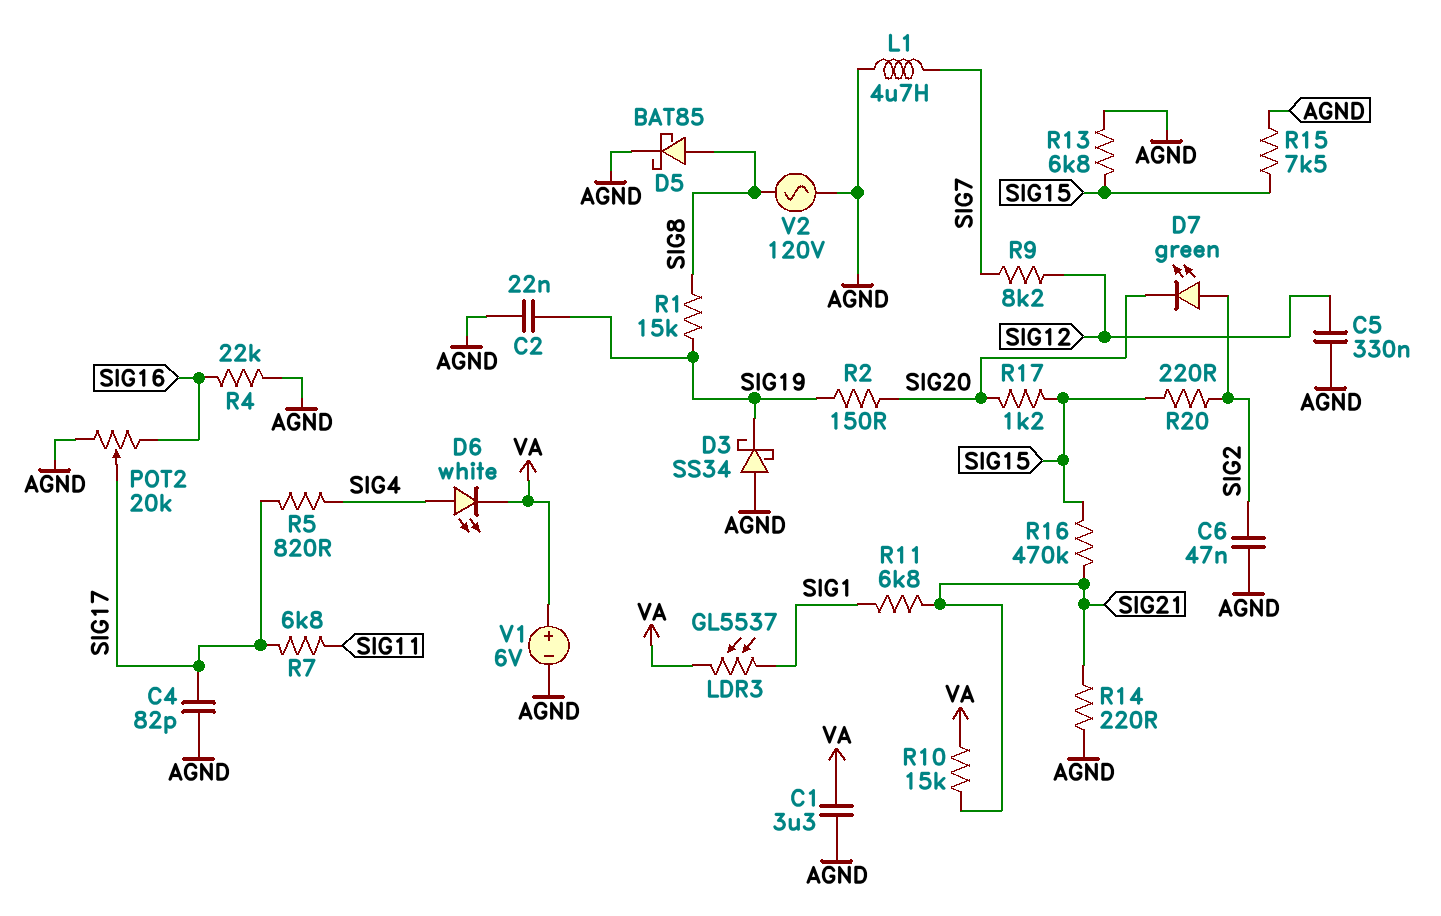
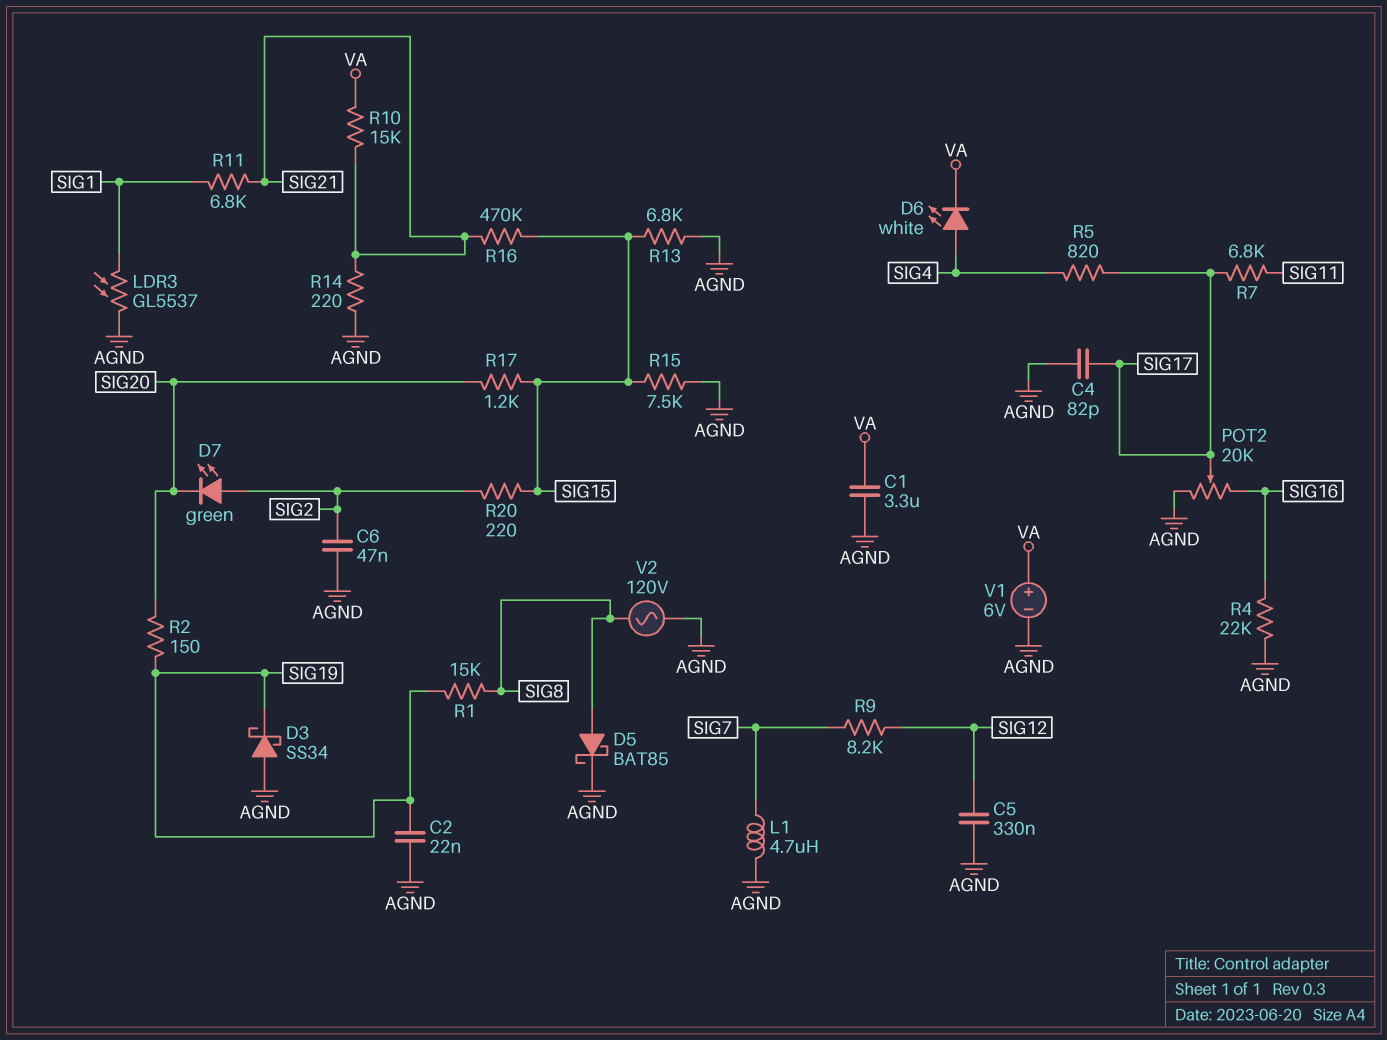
LDR3: GL5537 (SIG1, VA) -> GL5537 (AGND, SIG1)

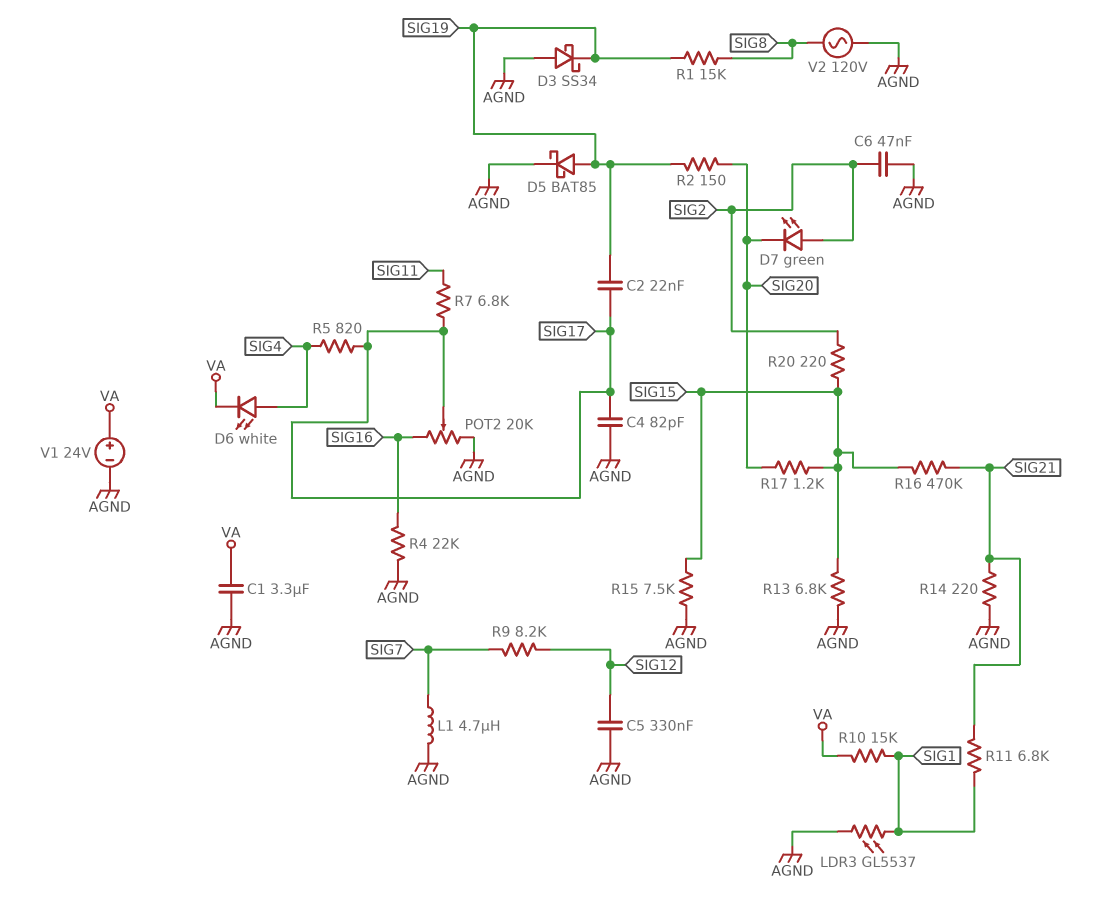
C2: 22nF (AGND, SIG19) -> 22nF (SIG17, SIG19)
D5: schottky BAT85 (A SIG8, K AGND) -> schottky BAT85 (A SIG19, K AGND)
R10: 15k (SIG21, VA) -> 15k (SIG1, VA)
V1: 6V (plus VA, minus AGND) -> 24V (plus VA, minus AGND)

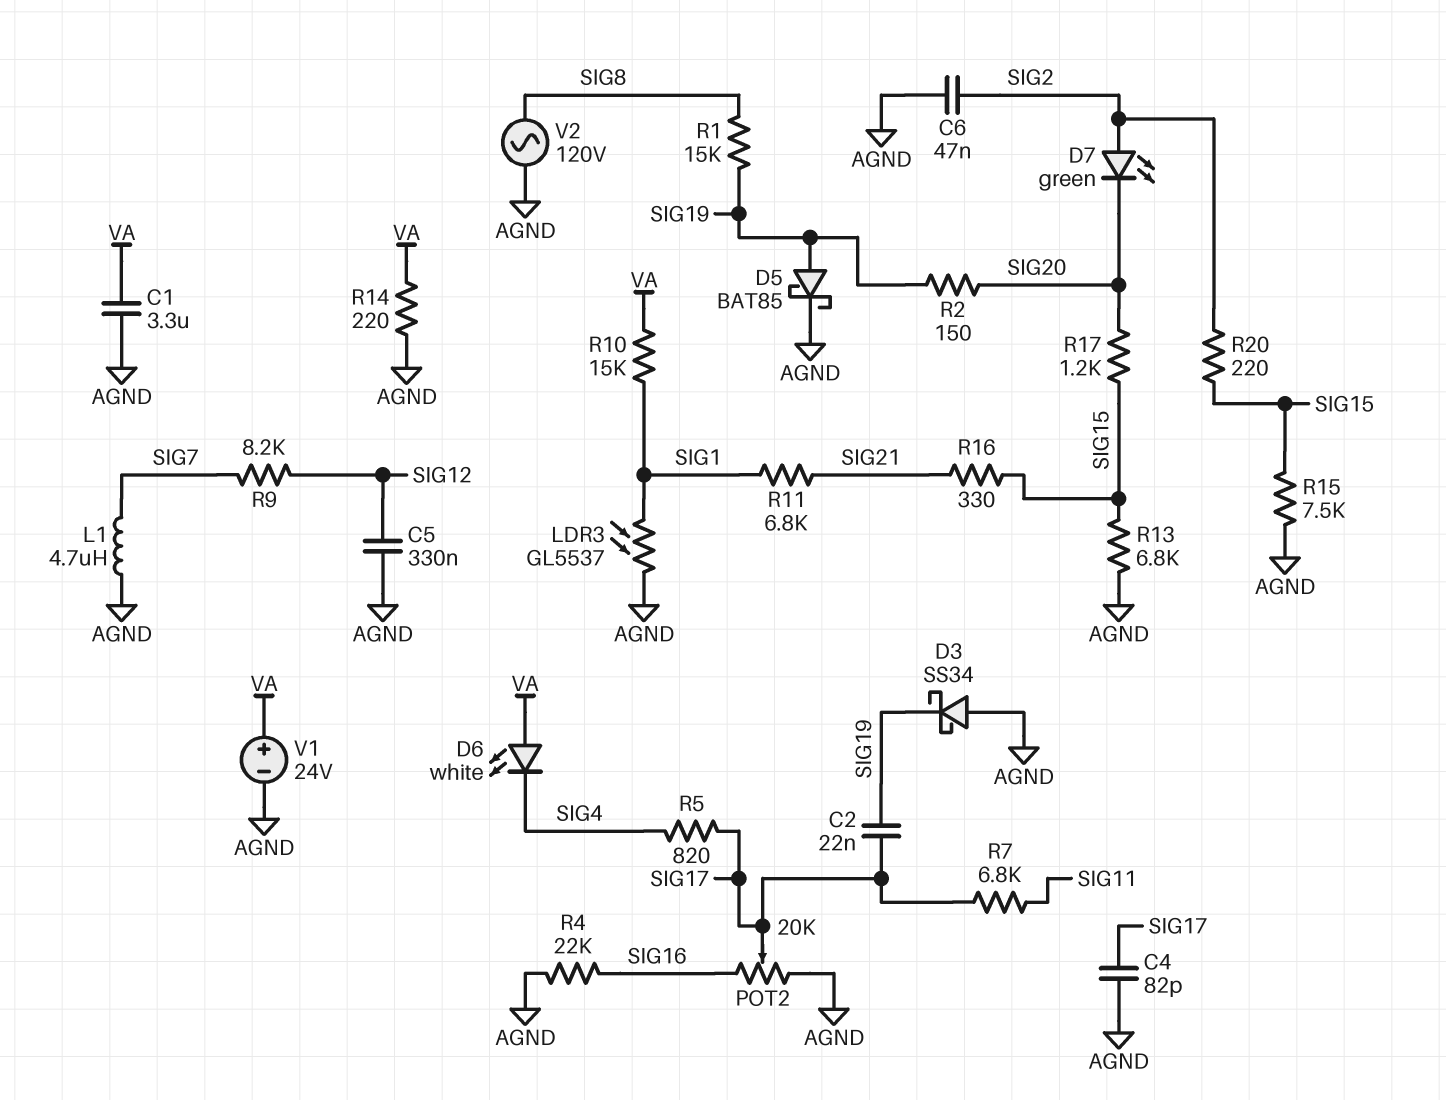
D6: LED white (A SIG4, K VA) -> LED white (A VA, K SIG4)
R14: 220 (AGND, SIG21) -> 220 (AGND, VA)
R16: 470k (SIG15, SIG21) -> 330 (SIG15, SIG21)

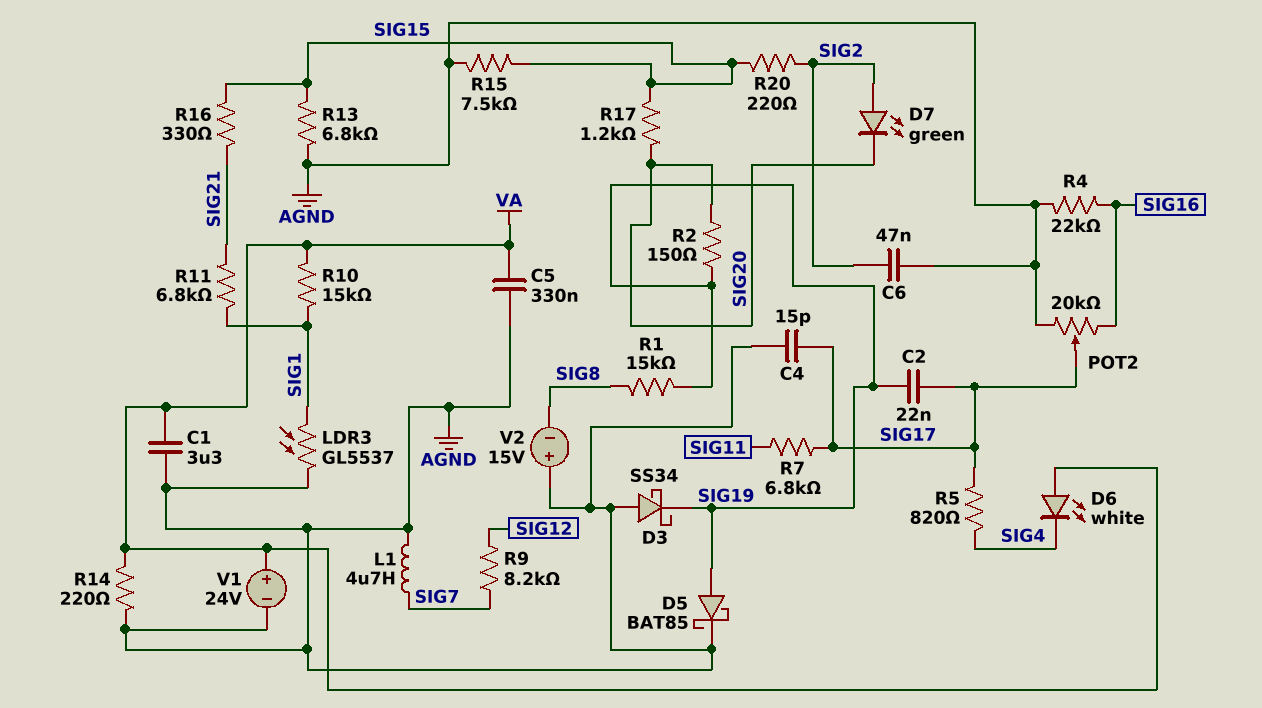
C4: 82pF (AGND, SIG17) -> 15pF (AGND, SIG17)
C5: 330nF (AGND, SIG12) -> 330nF (AGND, VA)
V2: AC 120V (AGND, SIG8) -> 15V (plus AGND, minus SIG8)

